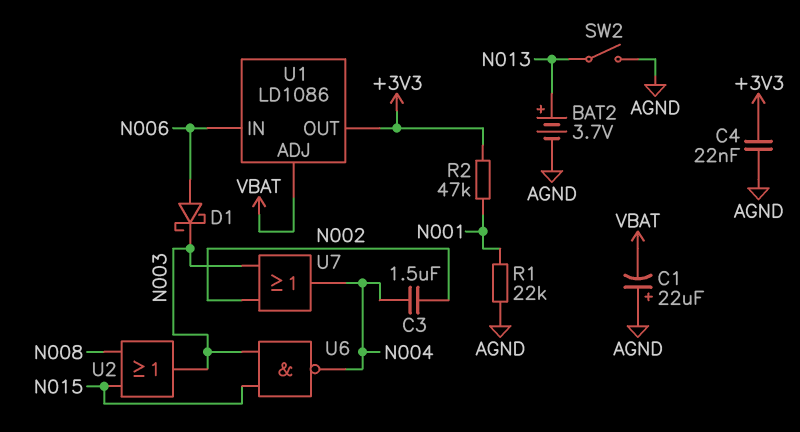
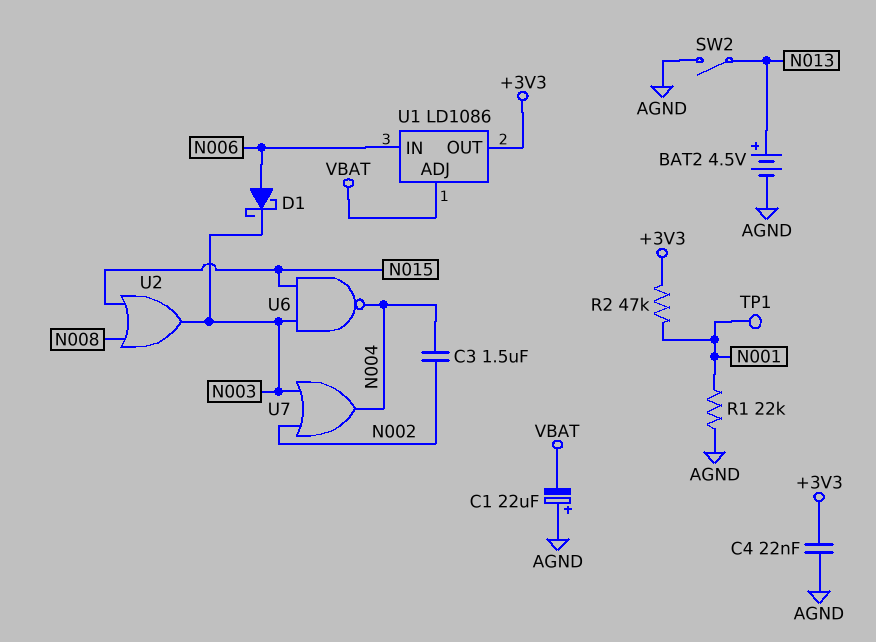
BAT2: 3.7V (plus N013, minus AGND) -> 4.5V (plus N013, minus AGND)
TP1: none -> test point (N001)

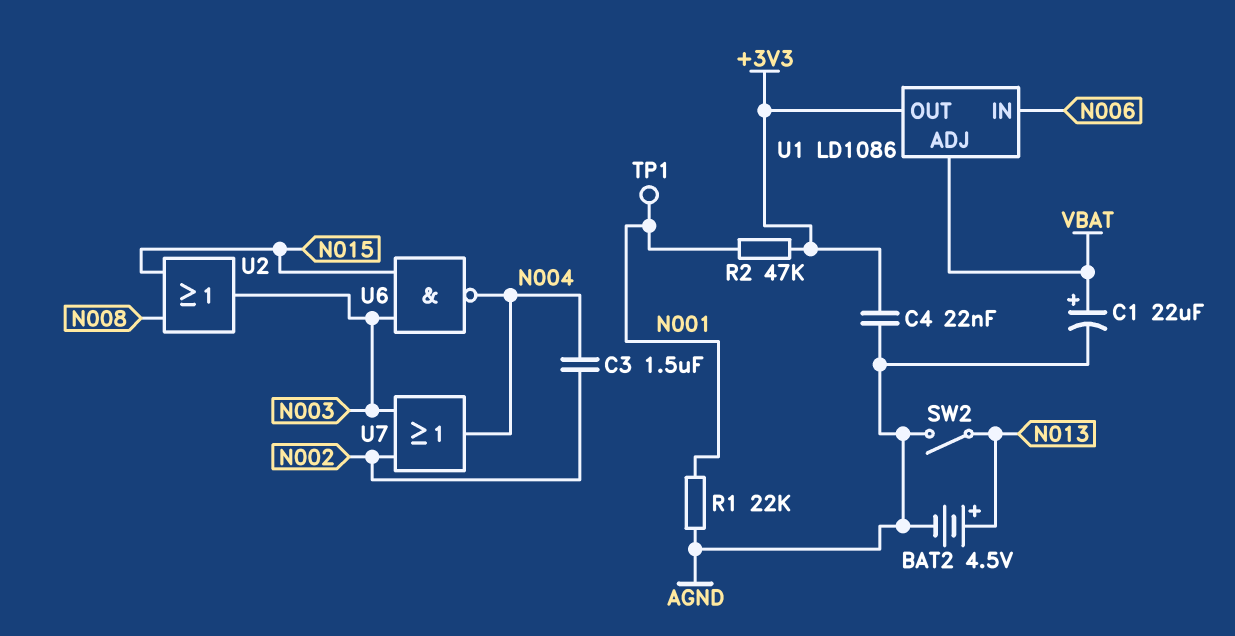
C1: 22uF (plus AGND, minus VBAT) -> 22uF (plus VBAT, minus AGND)
D1: schottky (A N006, K N003) -> none

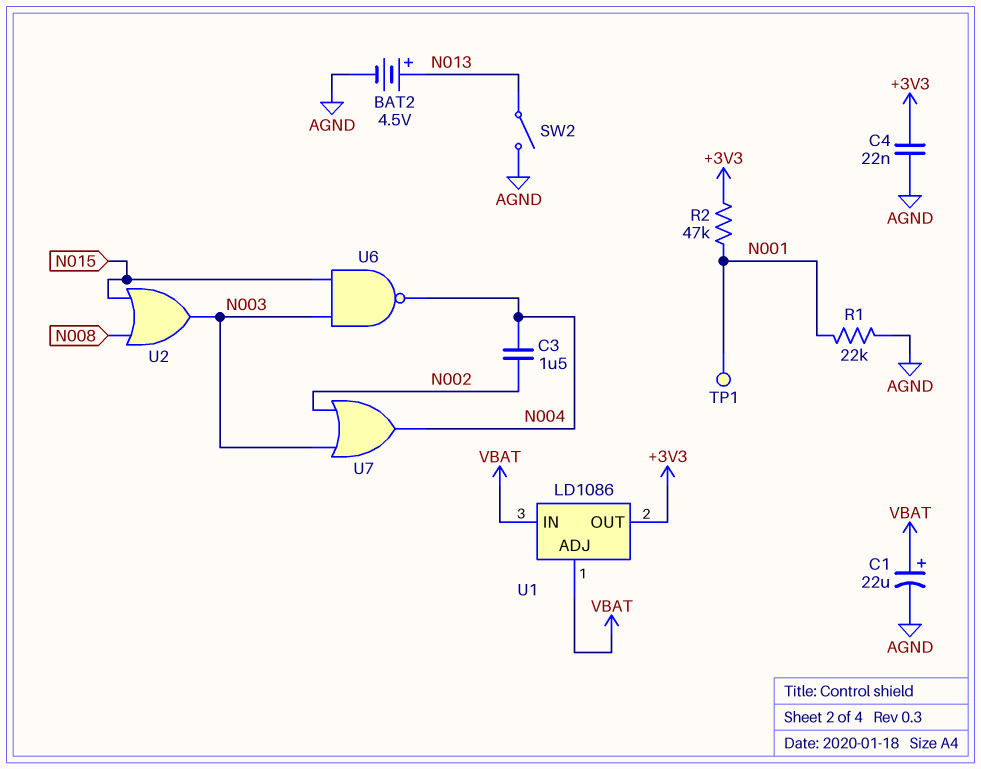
U1 pin IN: N006 -> VBAT

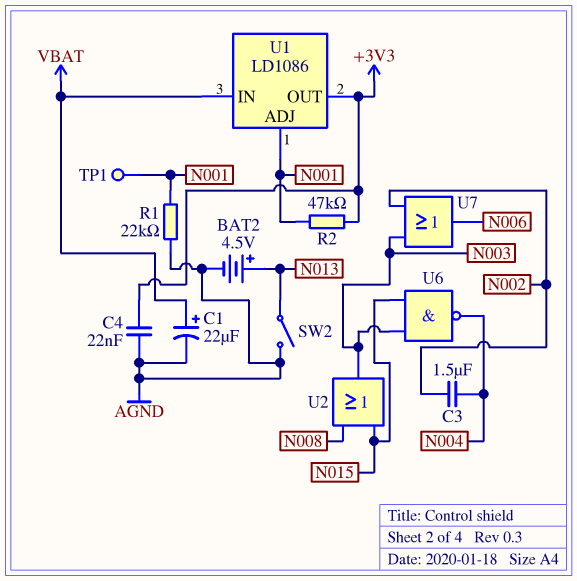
U1 pin ADJ: VBAT -> N001
U7: OR (in N002, in N003, out N004) -> OR (in N002, in N003, out N006)

